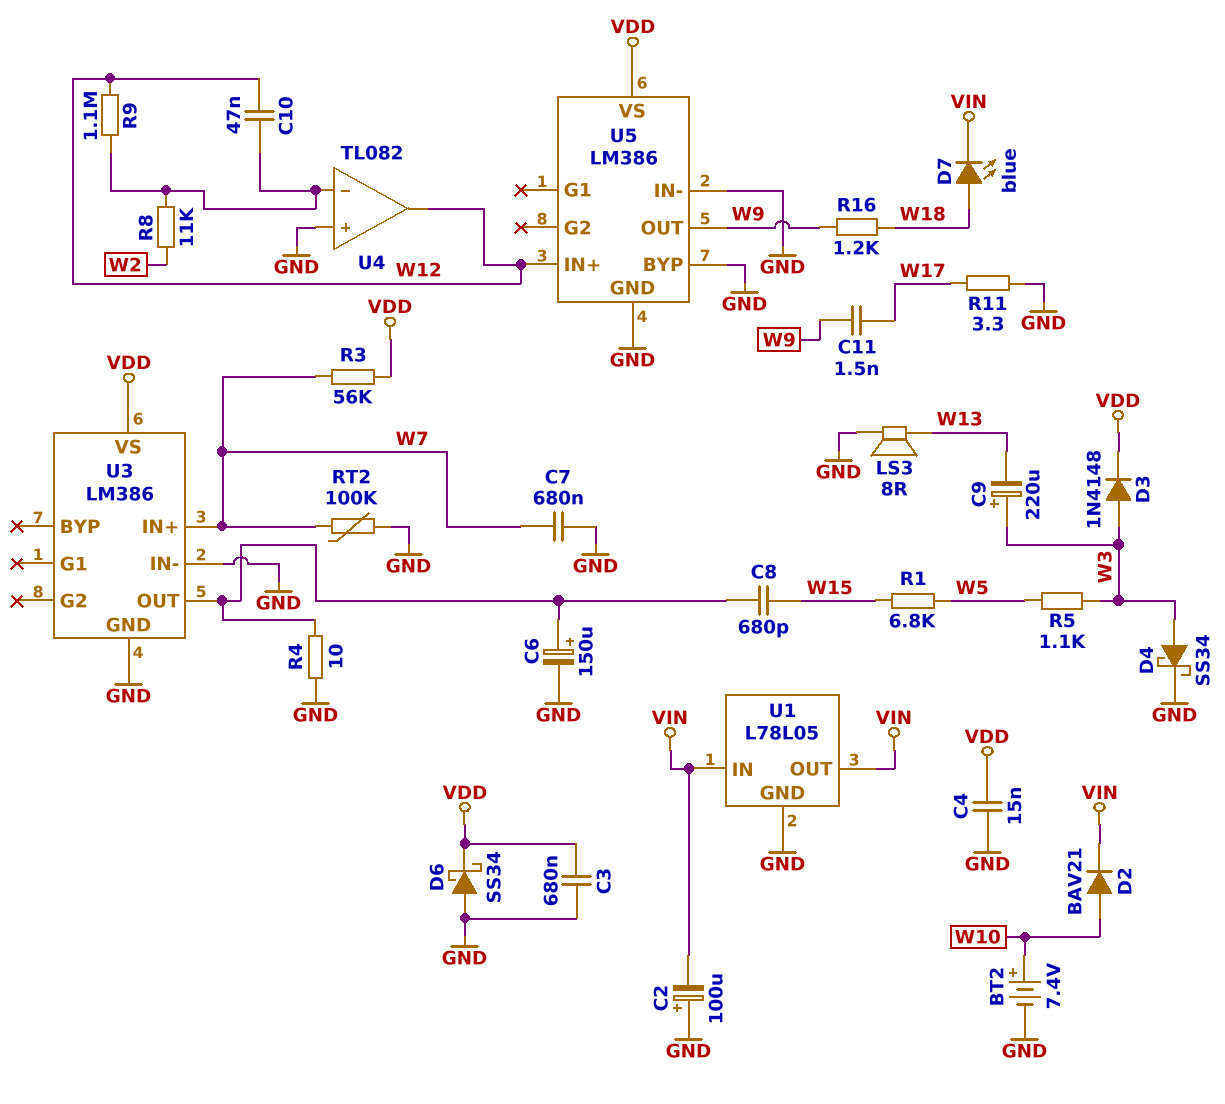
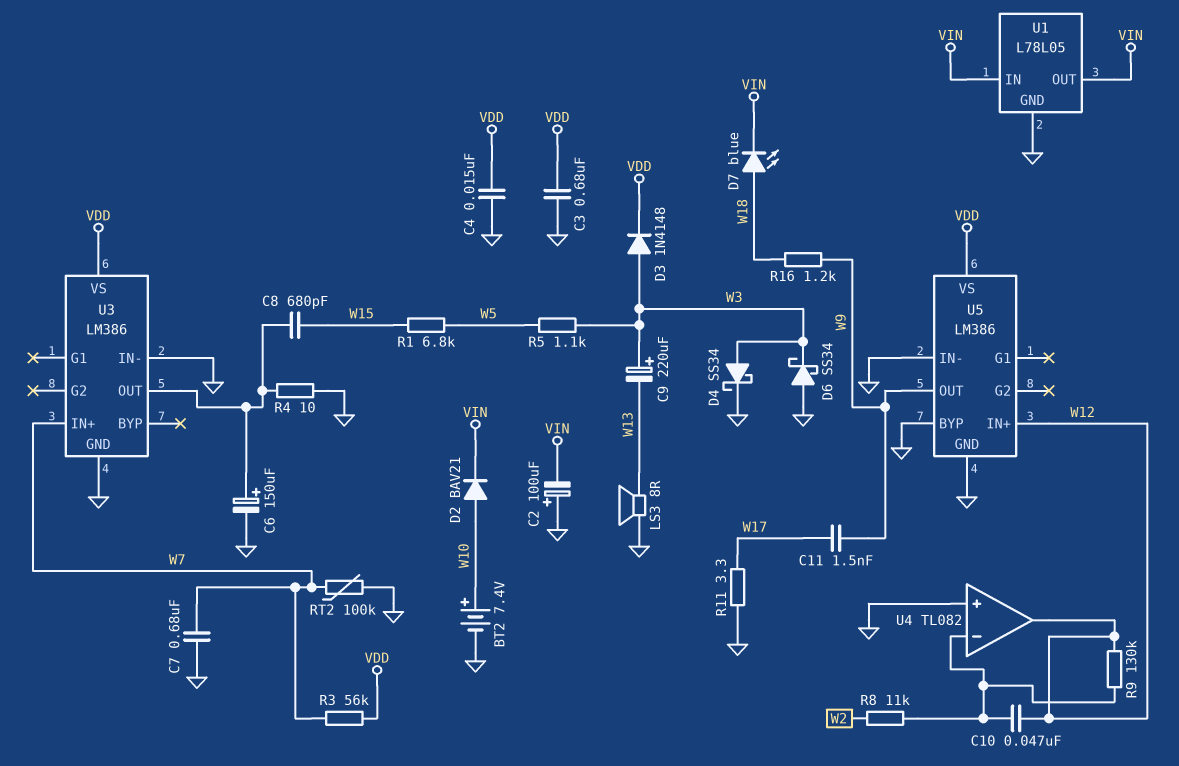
D6: schottky SS34 (A GND, K VDD) -> schottky SS34 (A GND, K W3)
R9: 1.1M (U4/in-, W12) -> 130k (U4/in-, W12)

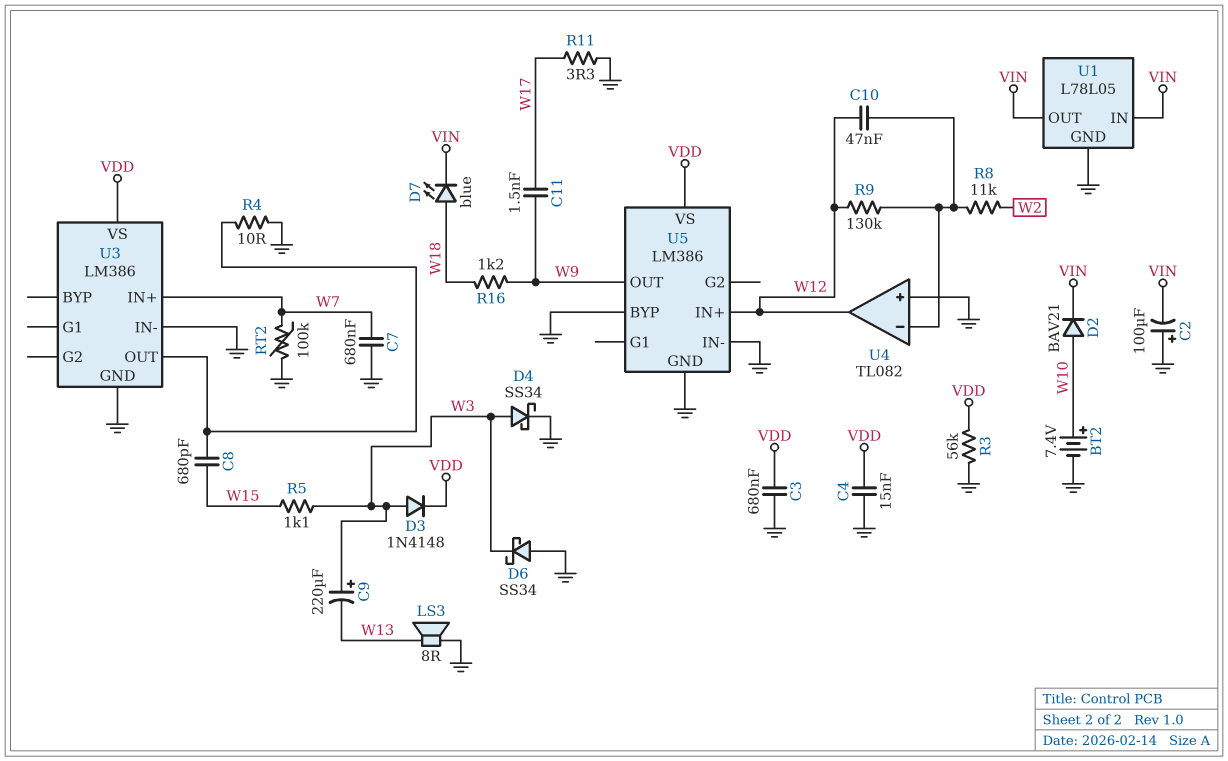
C6: 150uF (plus U3/OUT, minus GND) -> none
R1: 6.8k (W5, W15) -> none
R3: 56k (VDD, W7) -> 56k (GND, VDD)
R5: 1.1k (W3, W5) -> 1.1k (W3, W15)

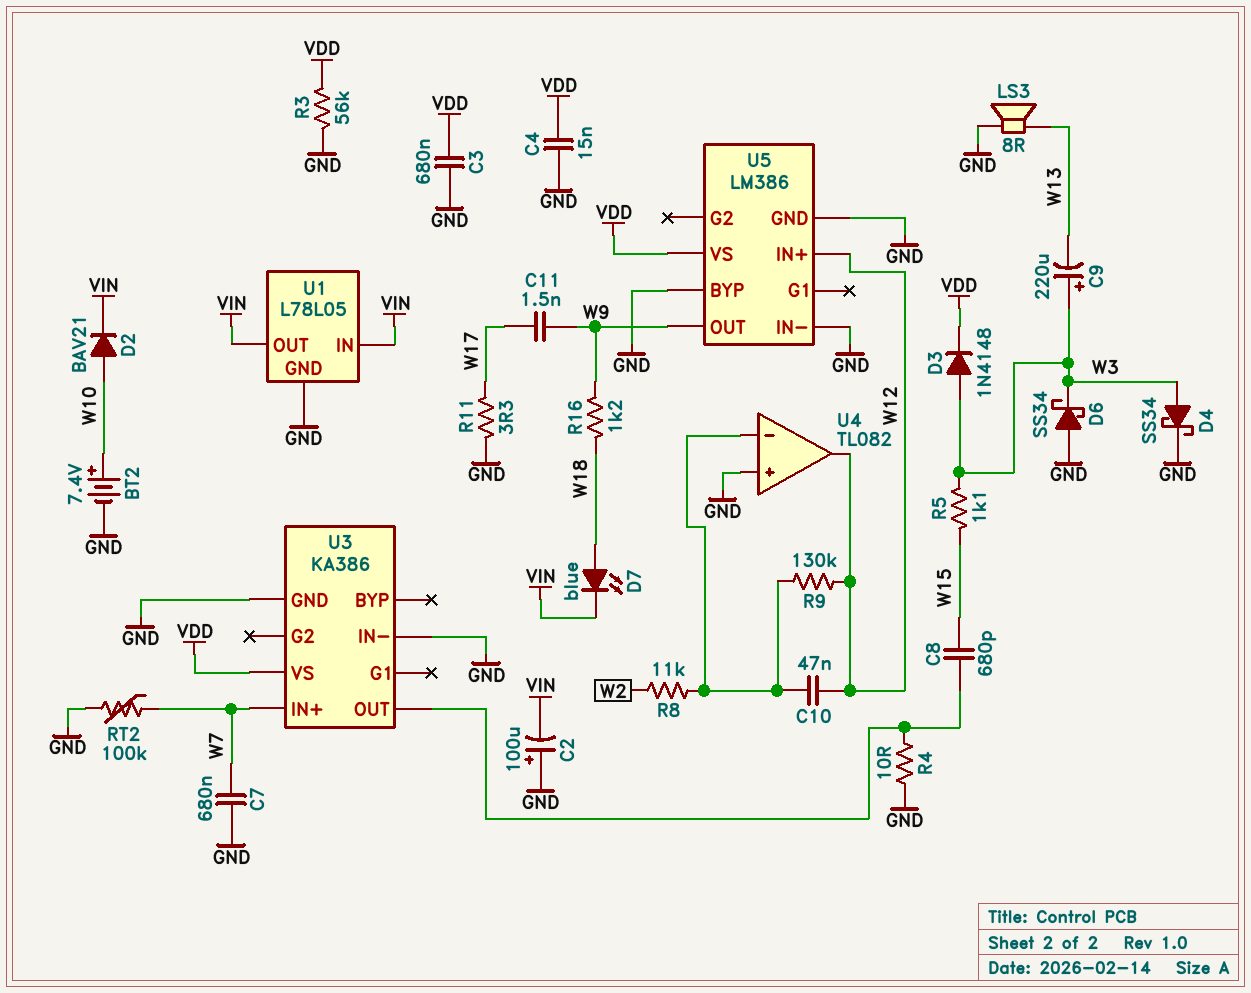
U3: LM386 -> KA386

